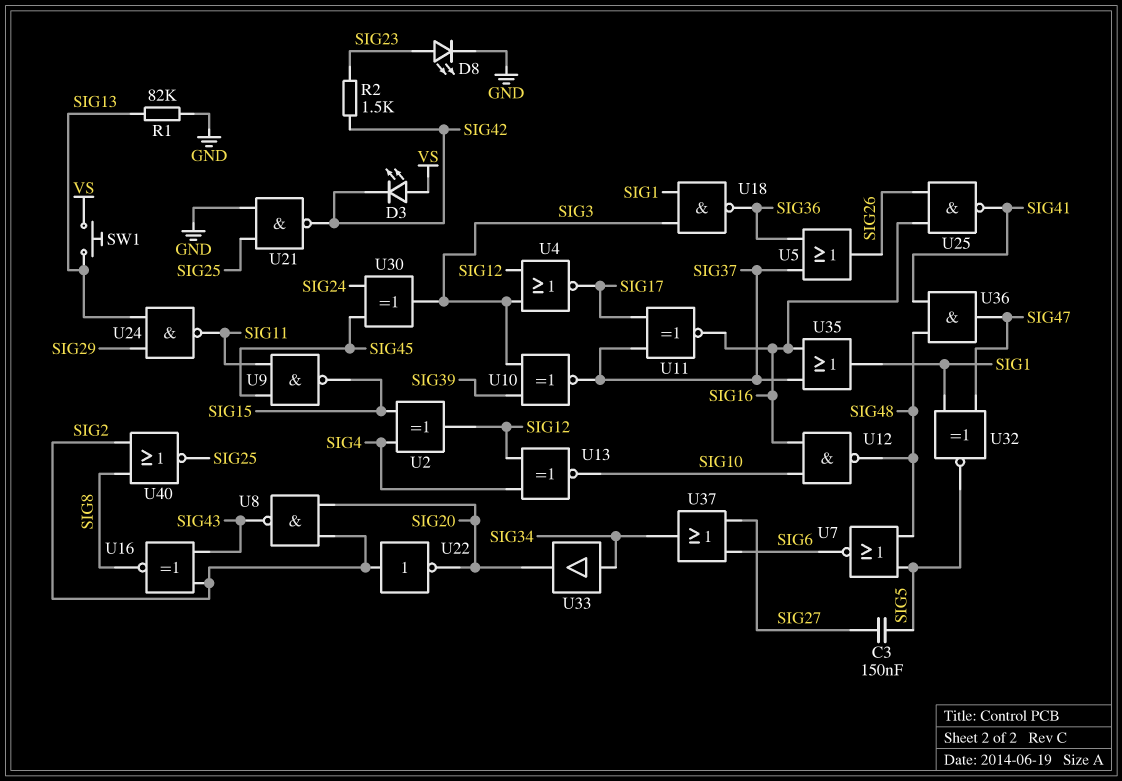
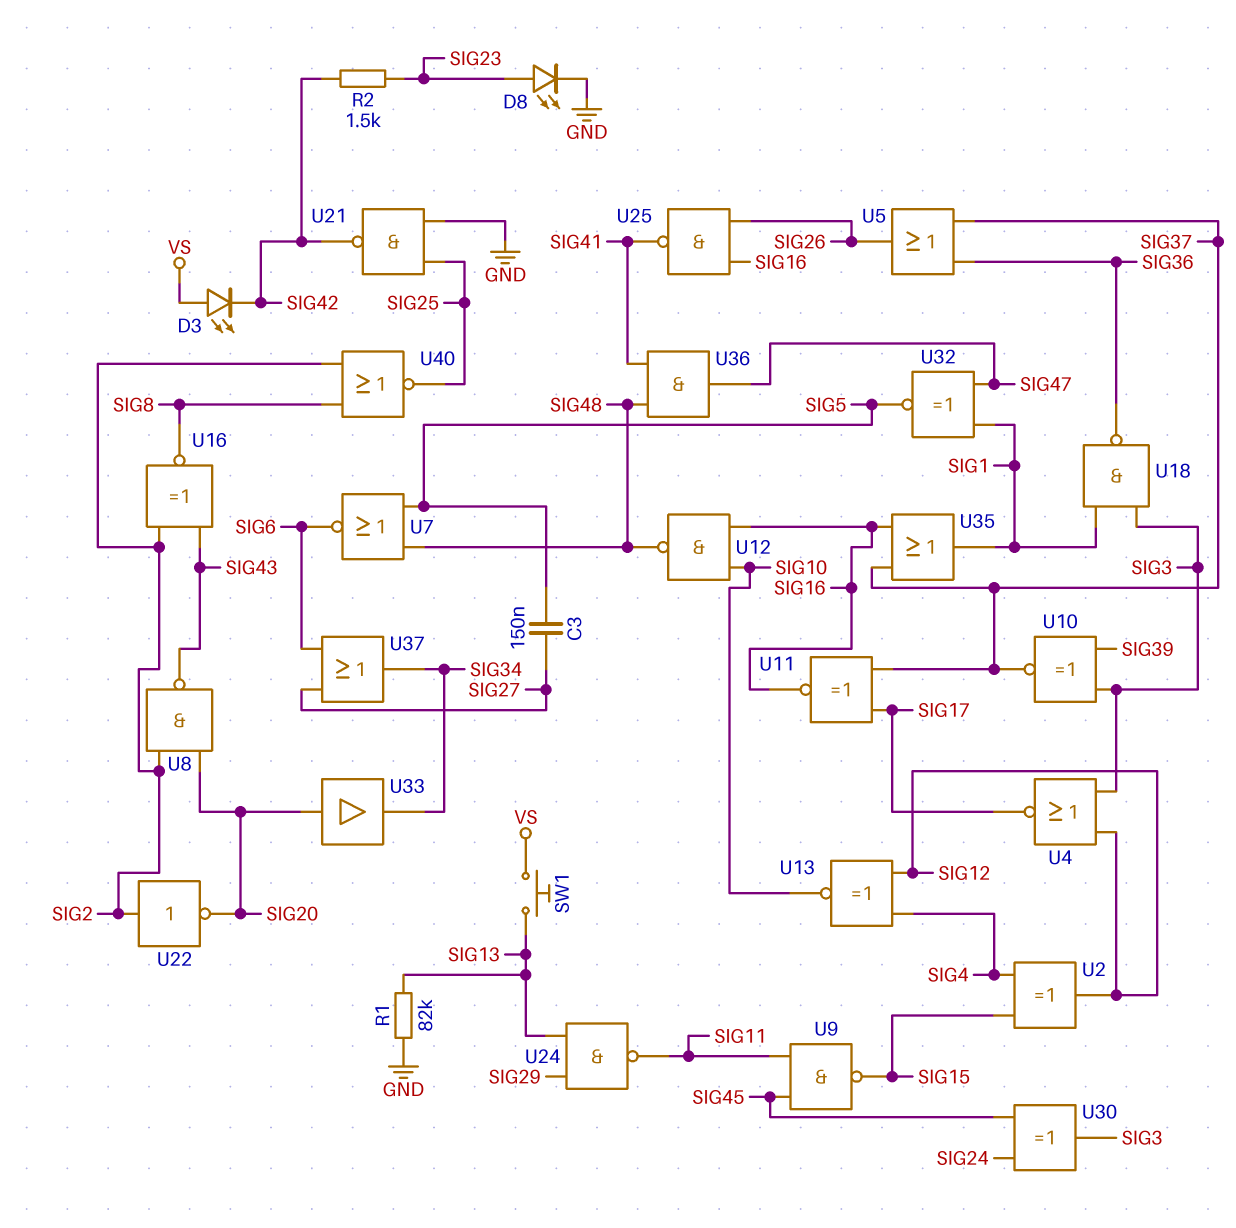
U33: buffer (in SIG34, out SIG20) -> buffer (in SIG20, out SIG34)

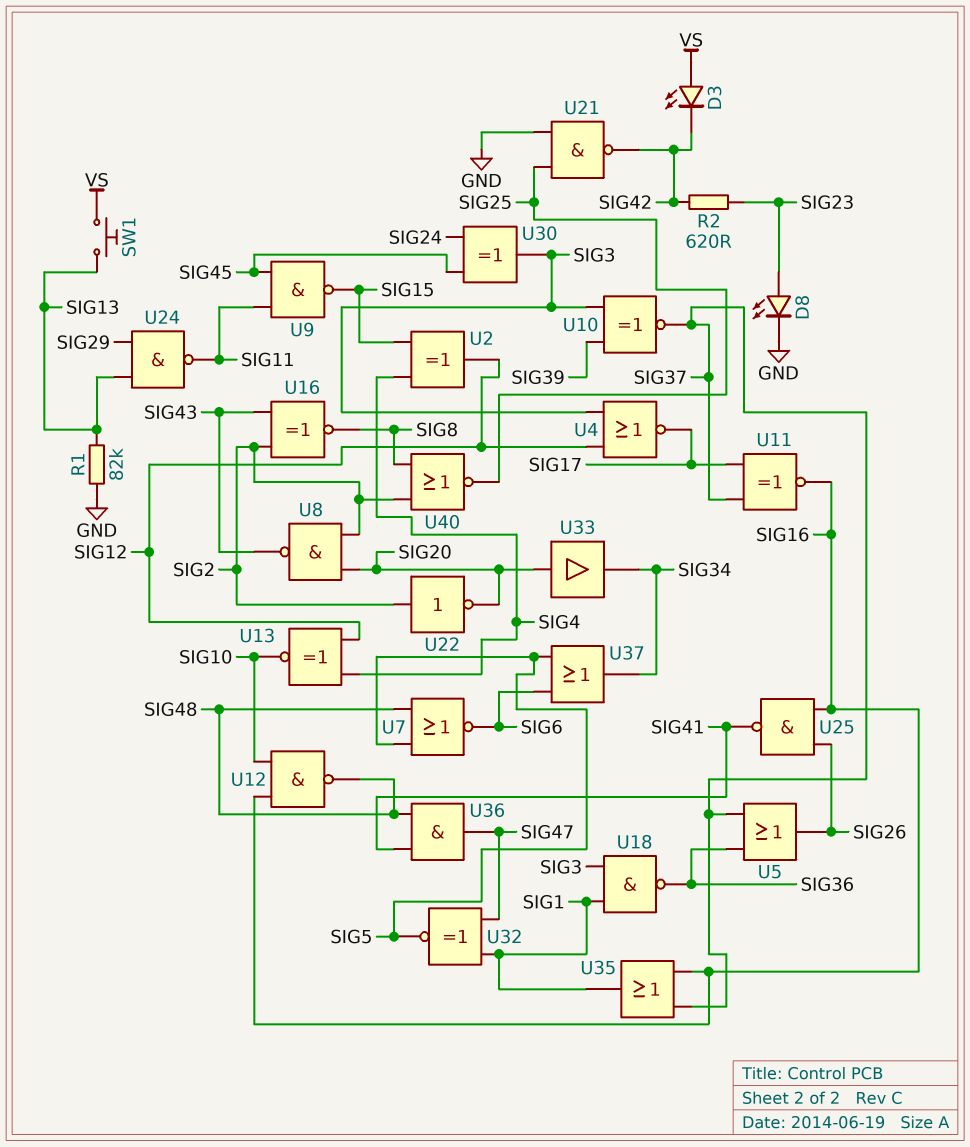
C3: 150nF (SIG5, SIG27) -> none
R2: 1.5k (SIG23, SIG42) -> 620 (SIG23, SIG42)
U37: OR (in SIG6, in SIG27, out SIG34) -> OR (in SIG5, in SIG6, out SIG34)

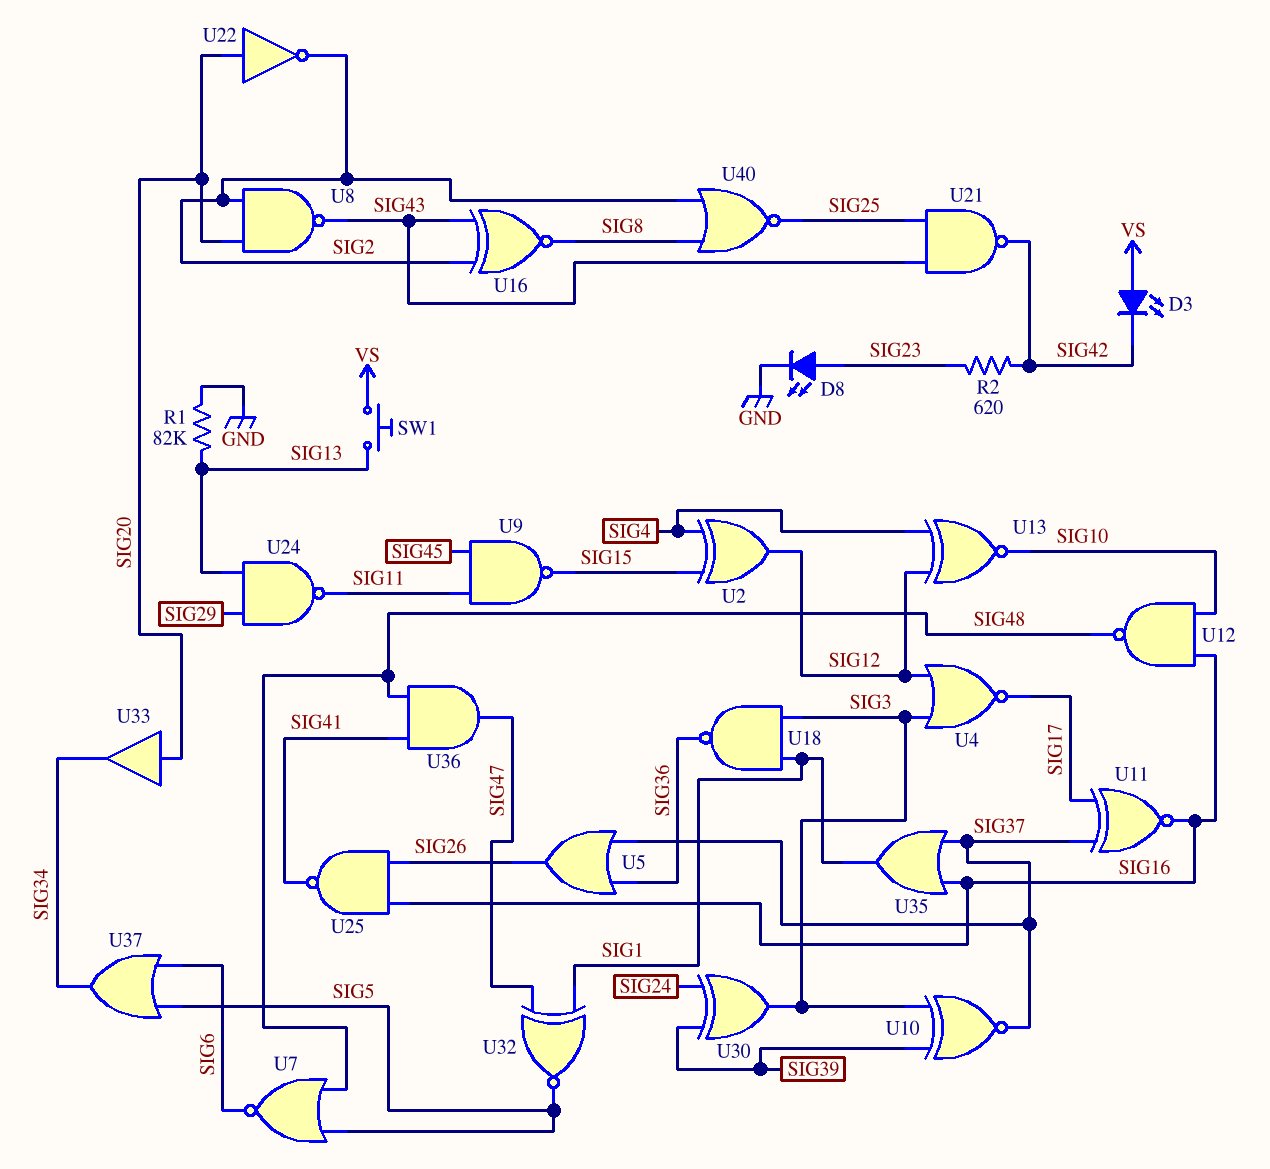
U21: NAND (in GND, in SIG25, out SIG42) -> NAND (in SIG25, in SIG43, out SIG42)
U22: NOT (in SIG2, out SIG20) -> NOT (in SIG20, out SIG2)
U30: XOR (in SIG24, in SIG45, out SIG3) -> XOR (in SIG24, in SIG39, out SIG3)

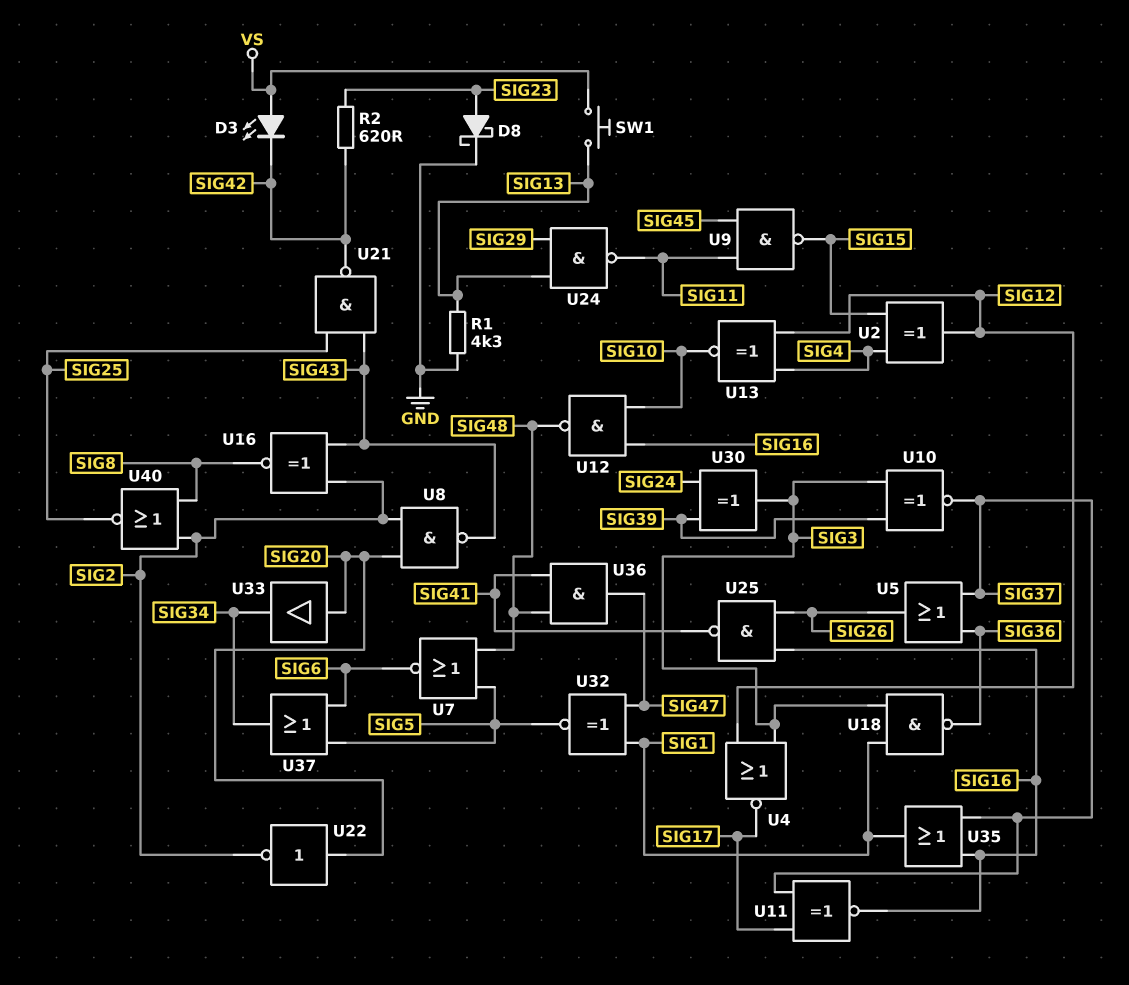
D8: LED (A SIG23, K GND) -> schottky (A SIG23, K GND)
R1: 82k (GND, SIG13) -> 4.3k (GND, SIG13)

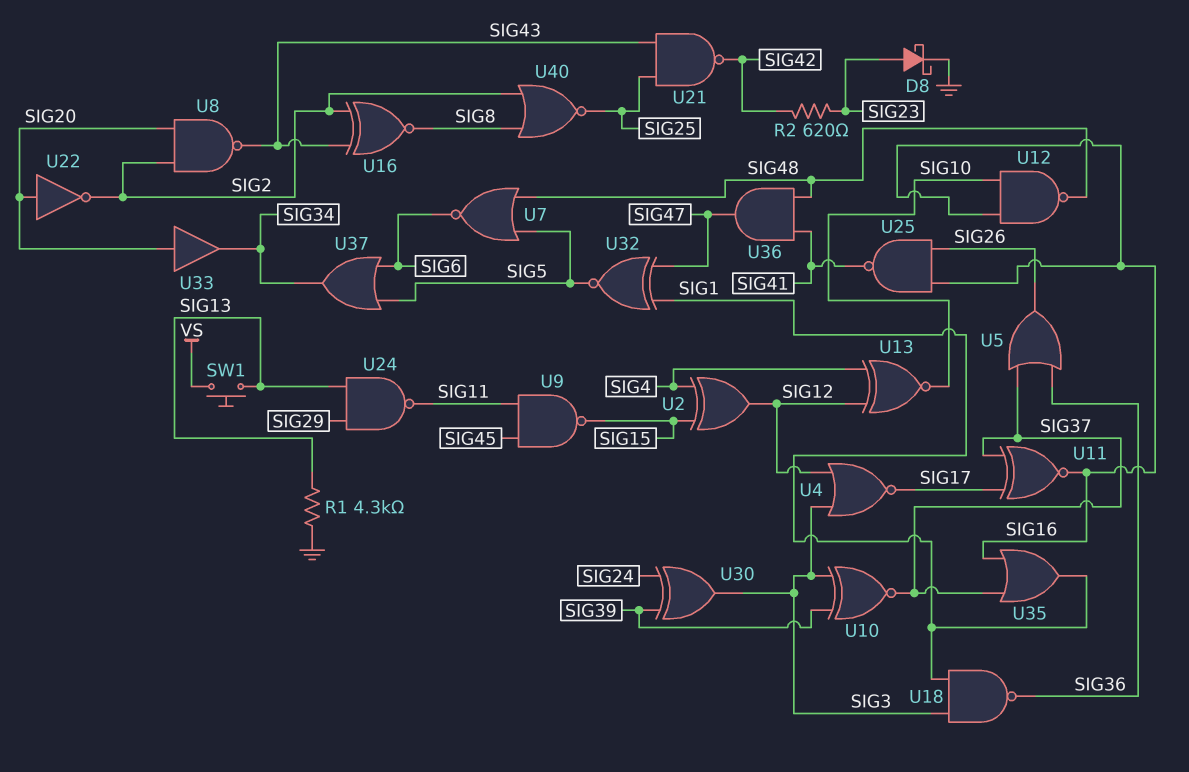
D3: LED (A VS, K SIG42) -> none

